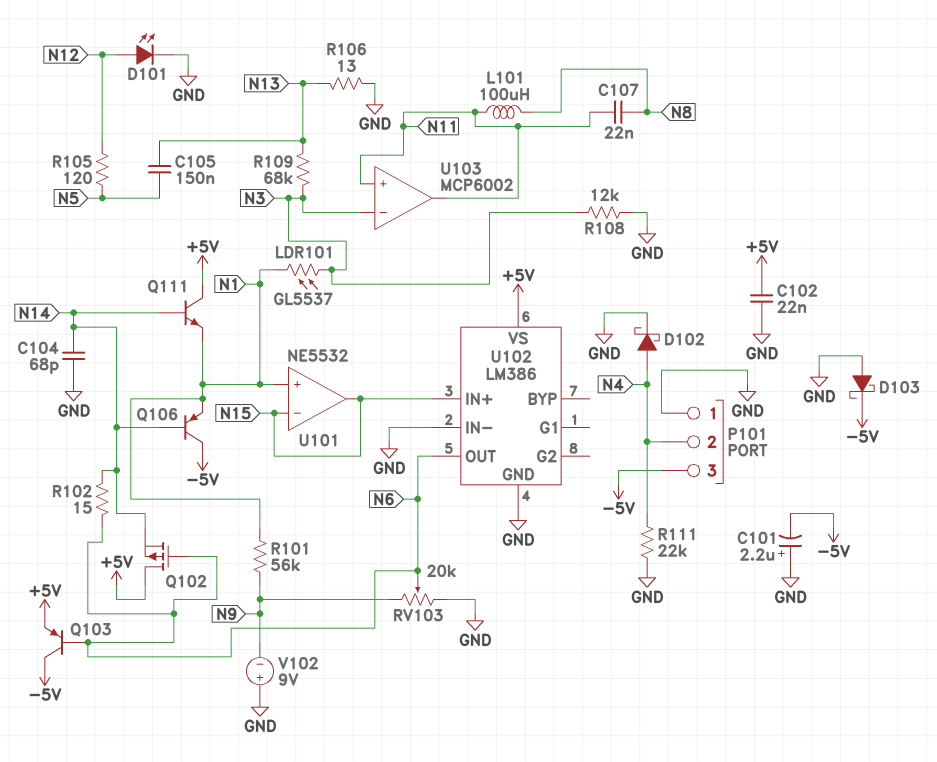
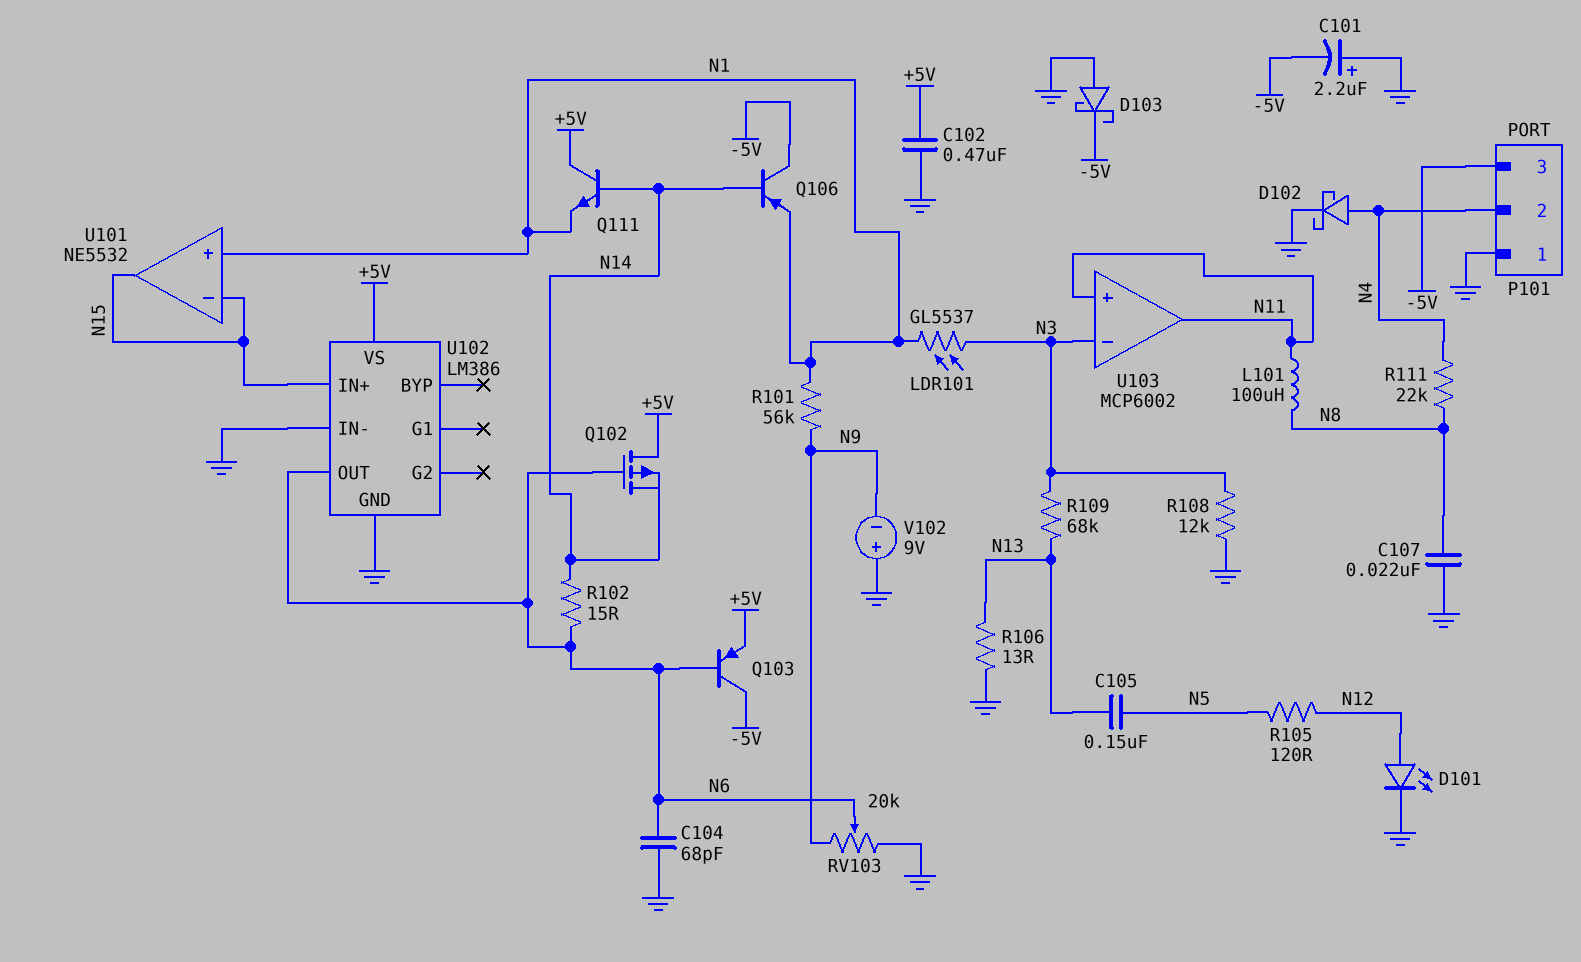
C102: 22nF (+5V, GND) -> 470nF (+5V, GND)
C104: 68pF (GND, N14) -> 68pF (GND, N6)
C107: 22nF (N8, N11) -> 22nF (GND, N8)
R111: 22k (GND, N4) -> 22k (N4, N8)

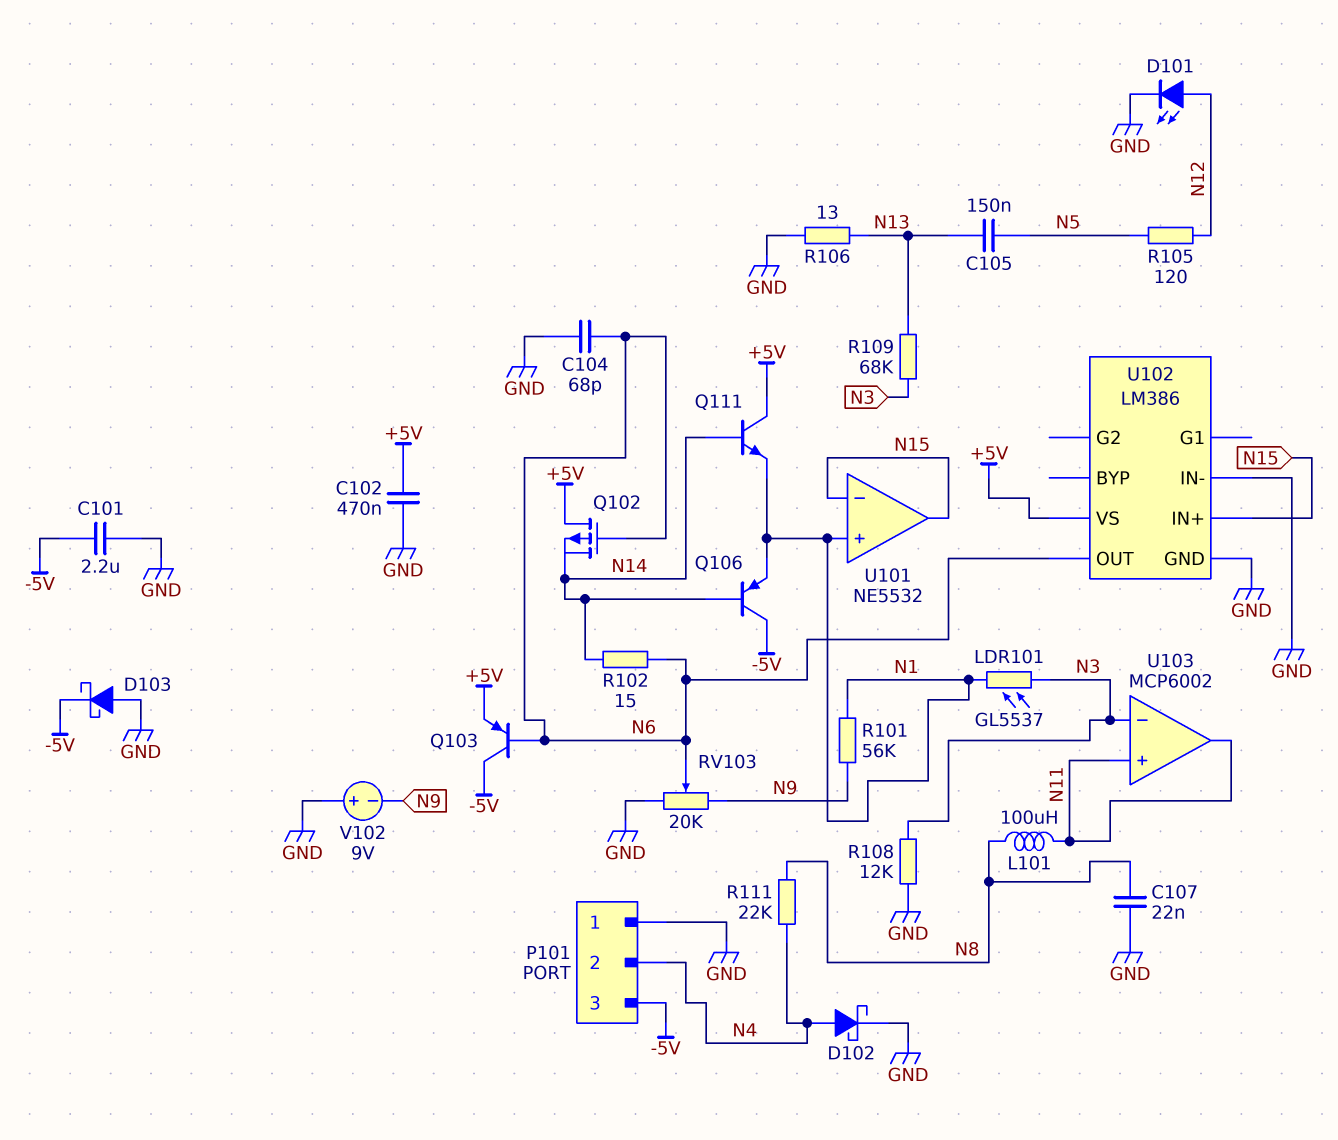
C101: 2.2uF (plus GND, minus -5V) -> 2.2uF (-5V, GND)

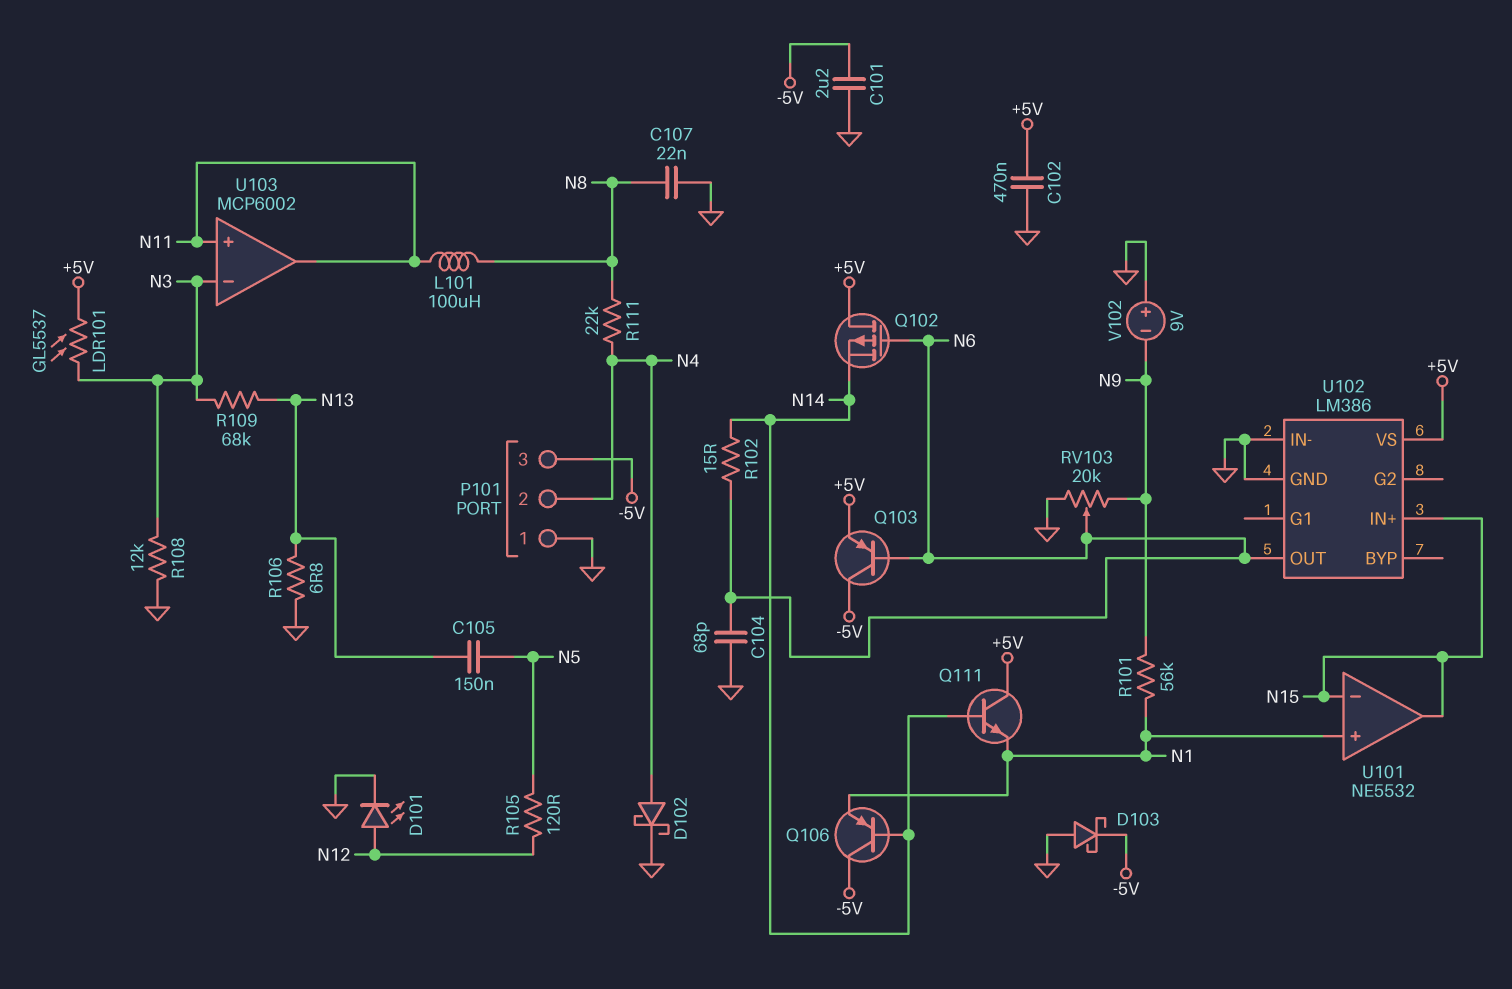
LDR101: GL5537 (N1, N3) -> GL5537 (+5V, N3)
R106: 13 (GND, N13) -> 6.8 (GND, N13)

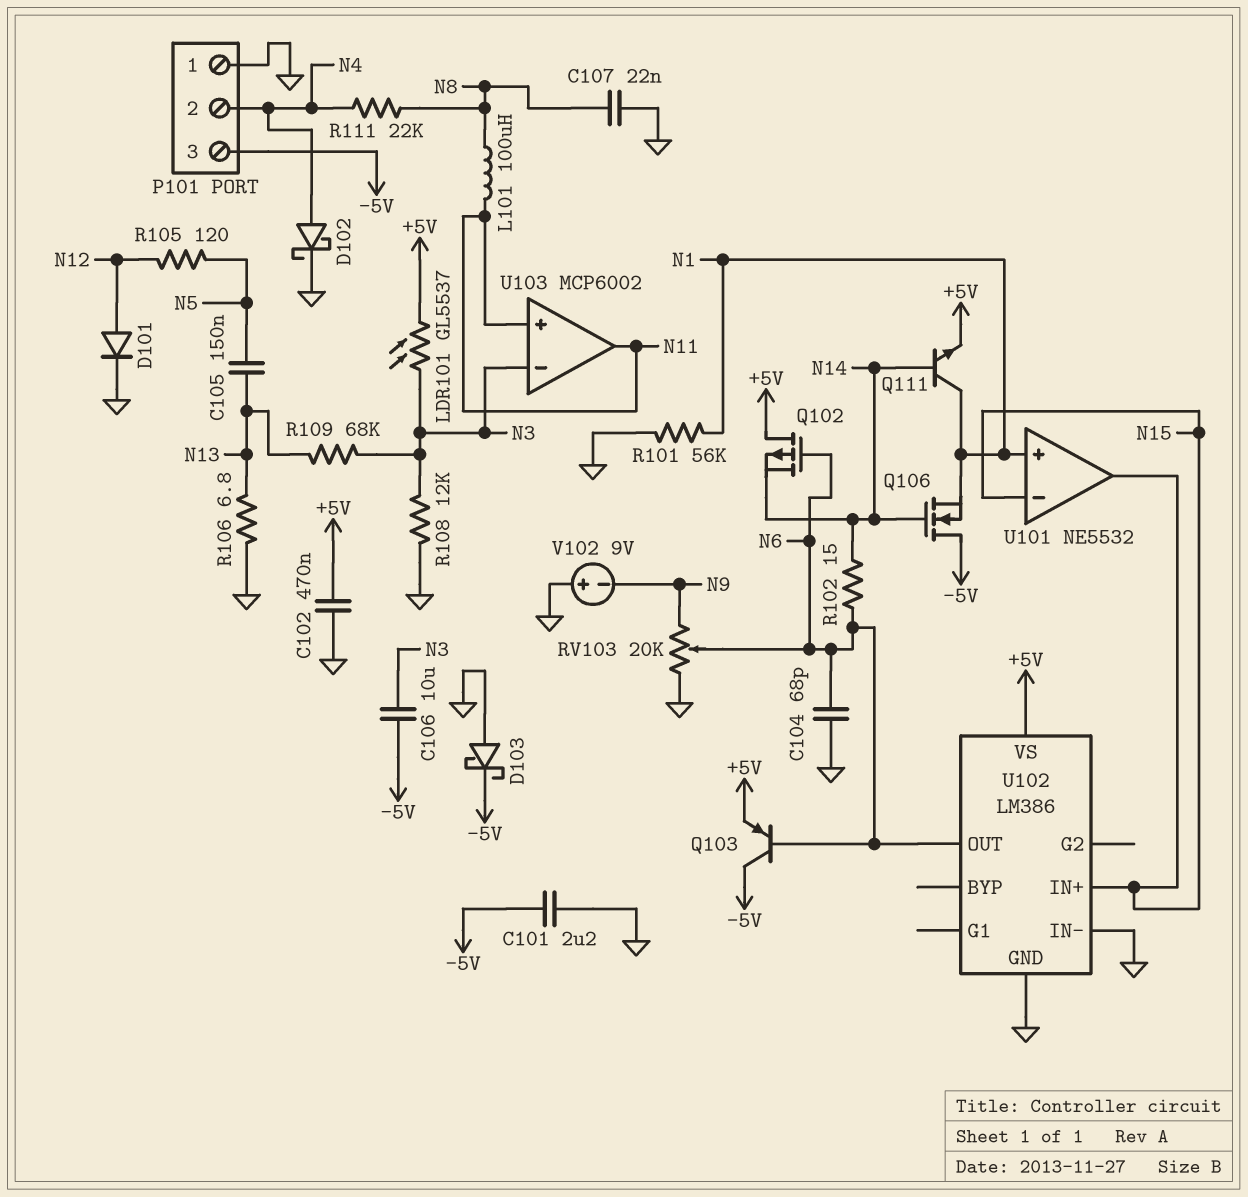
C106: none -> 10uF (-5V, N3)
D101: LED (A N12, K GND) -> diode (A N12, K GND)
Q106: PNP (B N14, C -5V, E N1) -> NMOS (G N14, D -5V, S N1)
Q111: NPN (B N14, C +5V, E N1) -> NPN (B N14, C N1, E +5V)
R101: 56k (N1, N9) -> 56k (GND, N1)

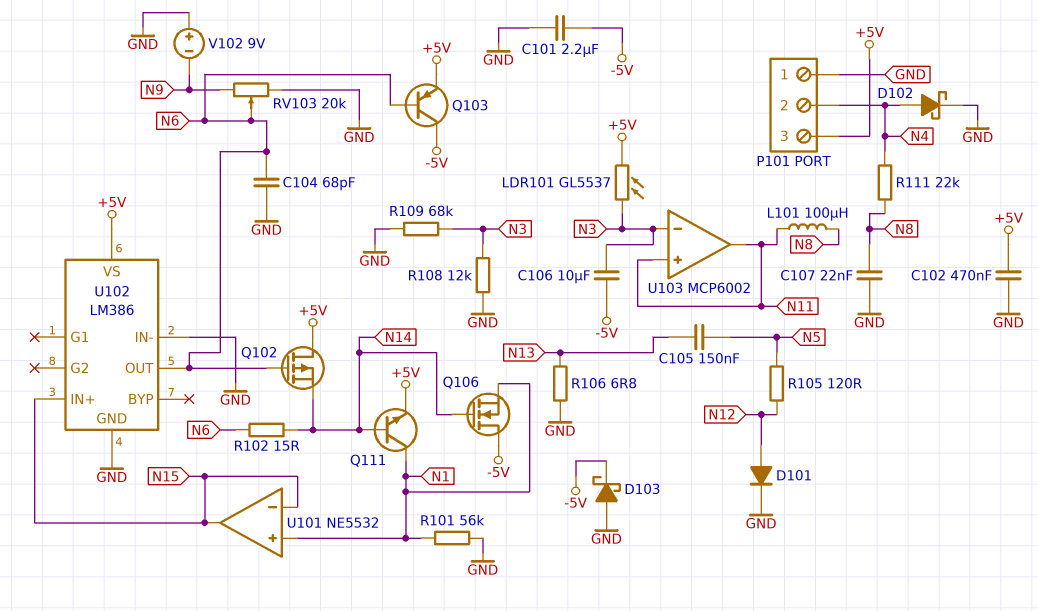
P101 pin 3: -5V -> +5V
R109: 68k (N3, N13) -> 68k (GND, N3)

